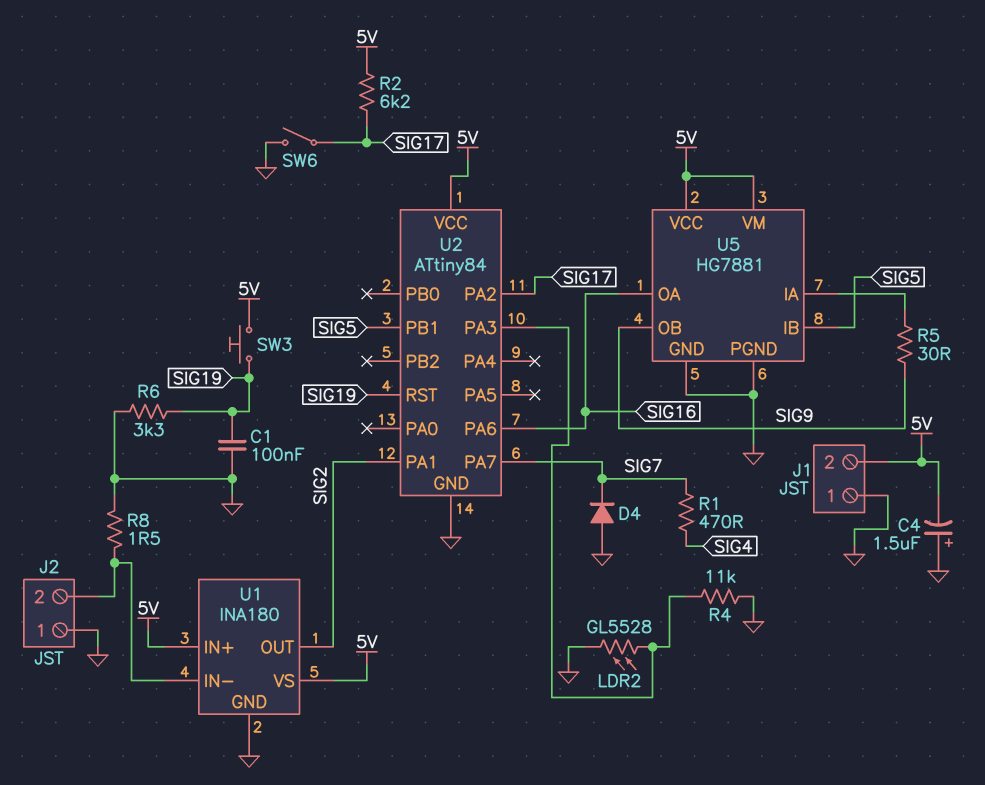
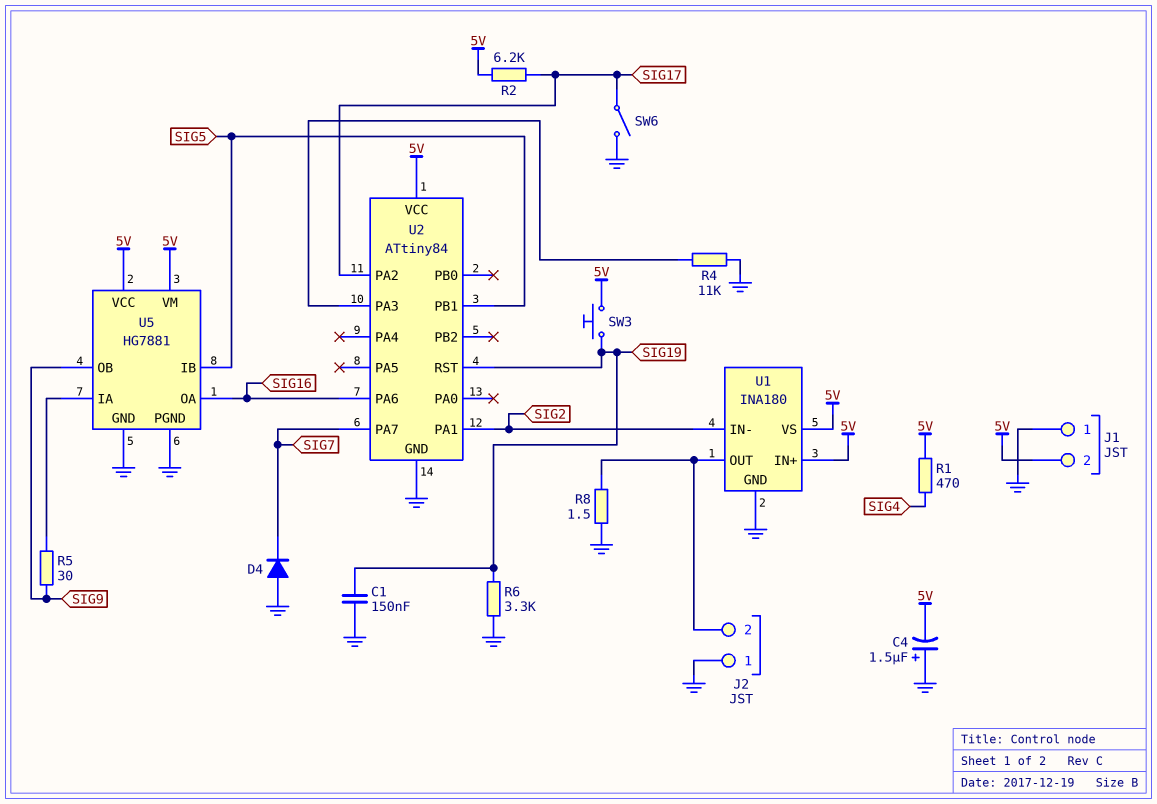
C1: 100nF (GND, SIG19) -> 150nF (GND, SIG19)
LDR2: GL5528 (GND, U2/PA3) -> none
R1: 470 (SIG4, SIG7) -> 470 (5V, SIG4)
U1 pin IN-: J2/2 -> SIG2
U1 pin OUT: SIG2 -> J2/2

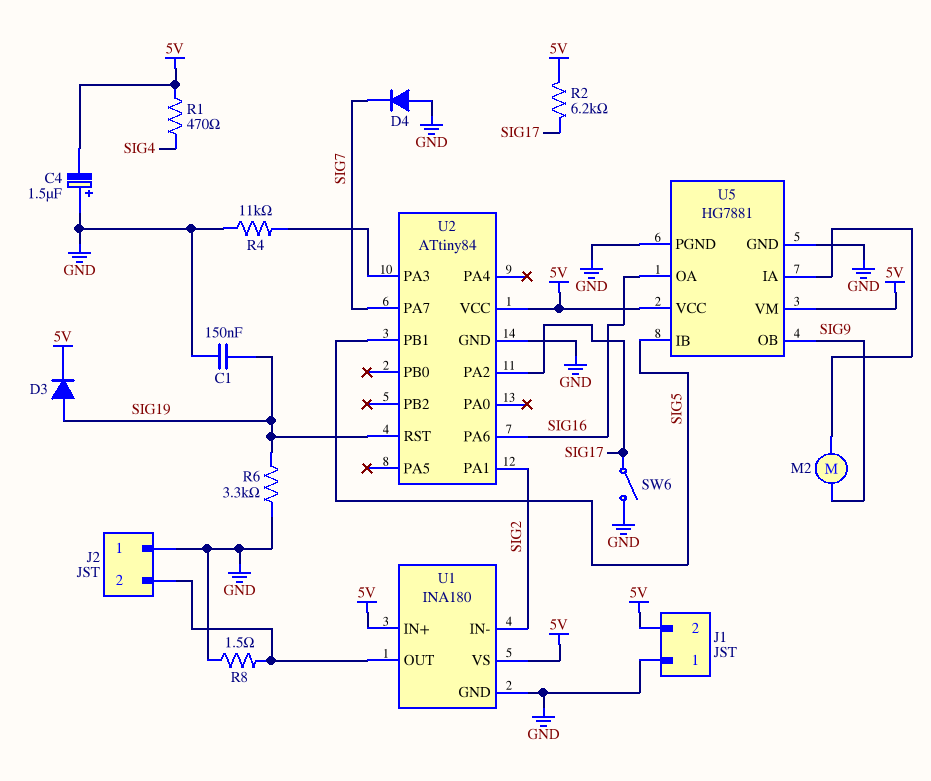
D3: none -> diode (A SIG19, K 5V)
M2: none -> motor (SIG9, U5/IA)
R5: 30 (SIG9, U5/IA) -> none
SW3: button (5V, SIG19) -> none

